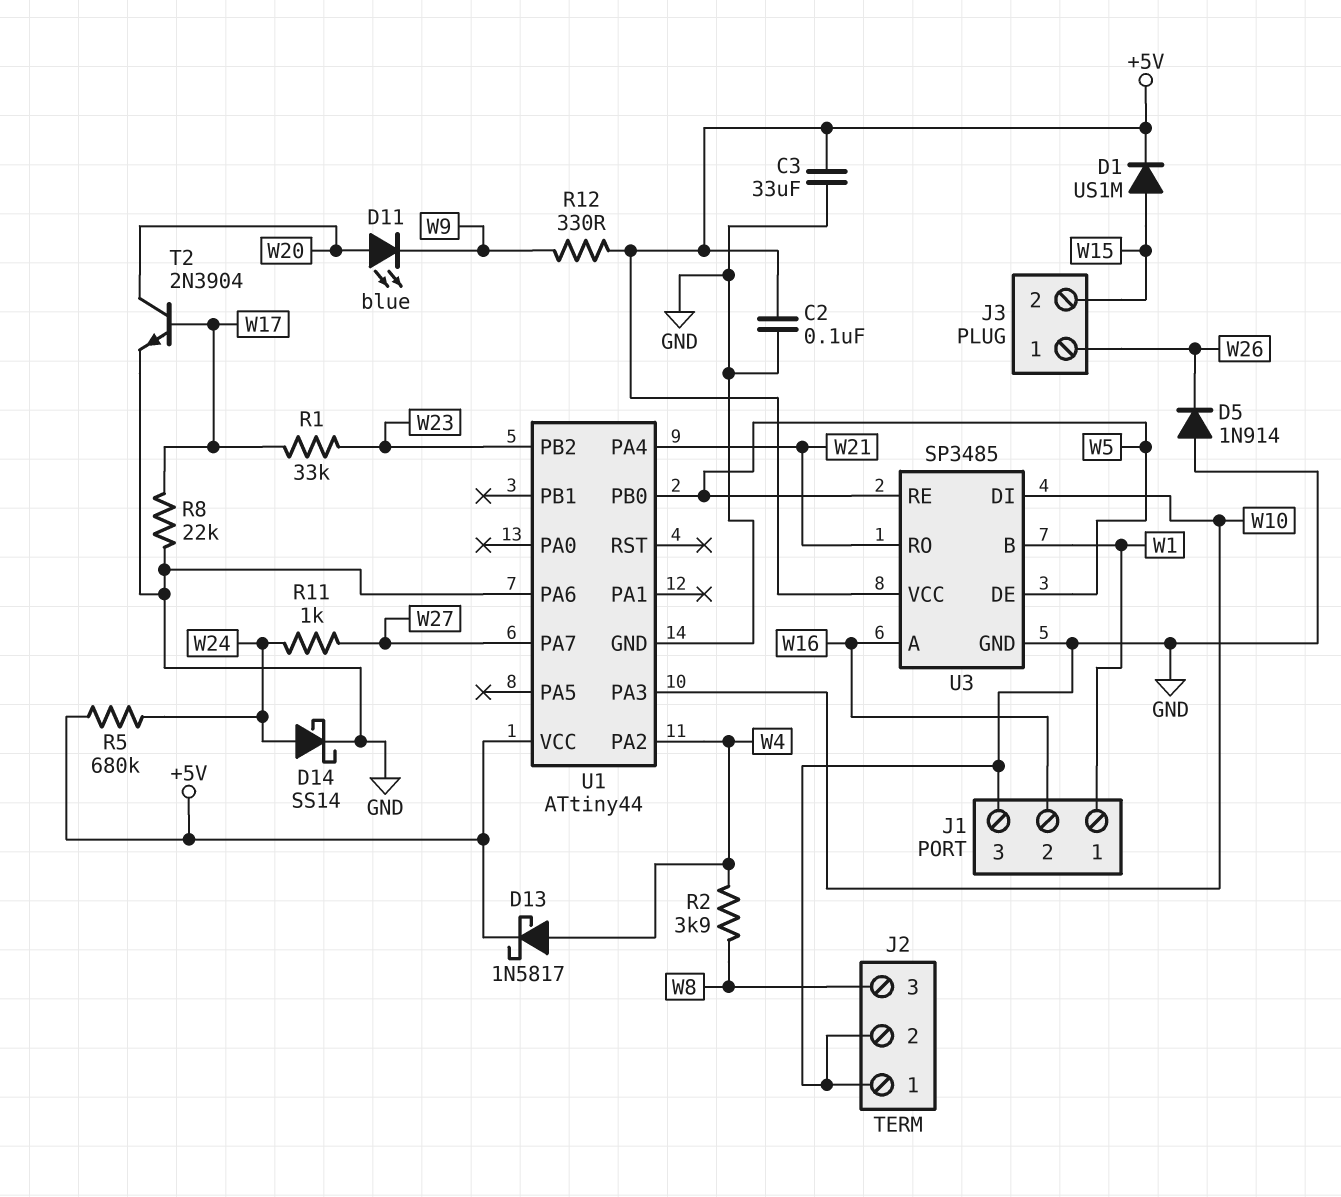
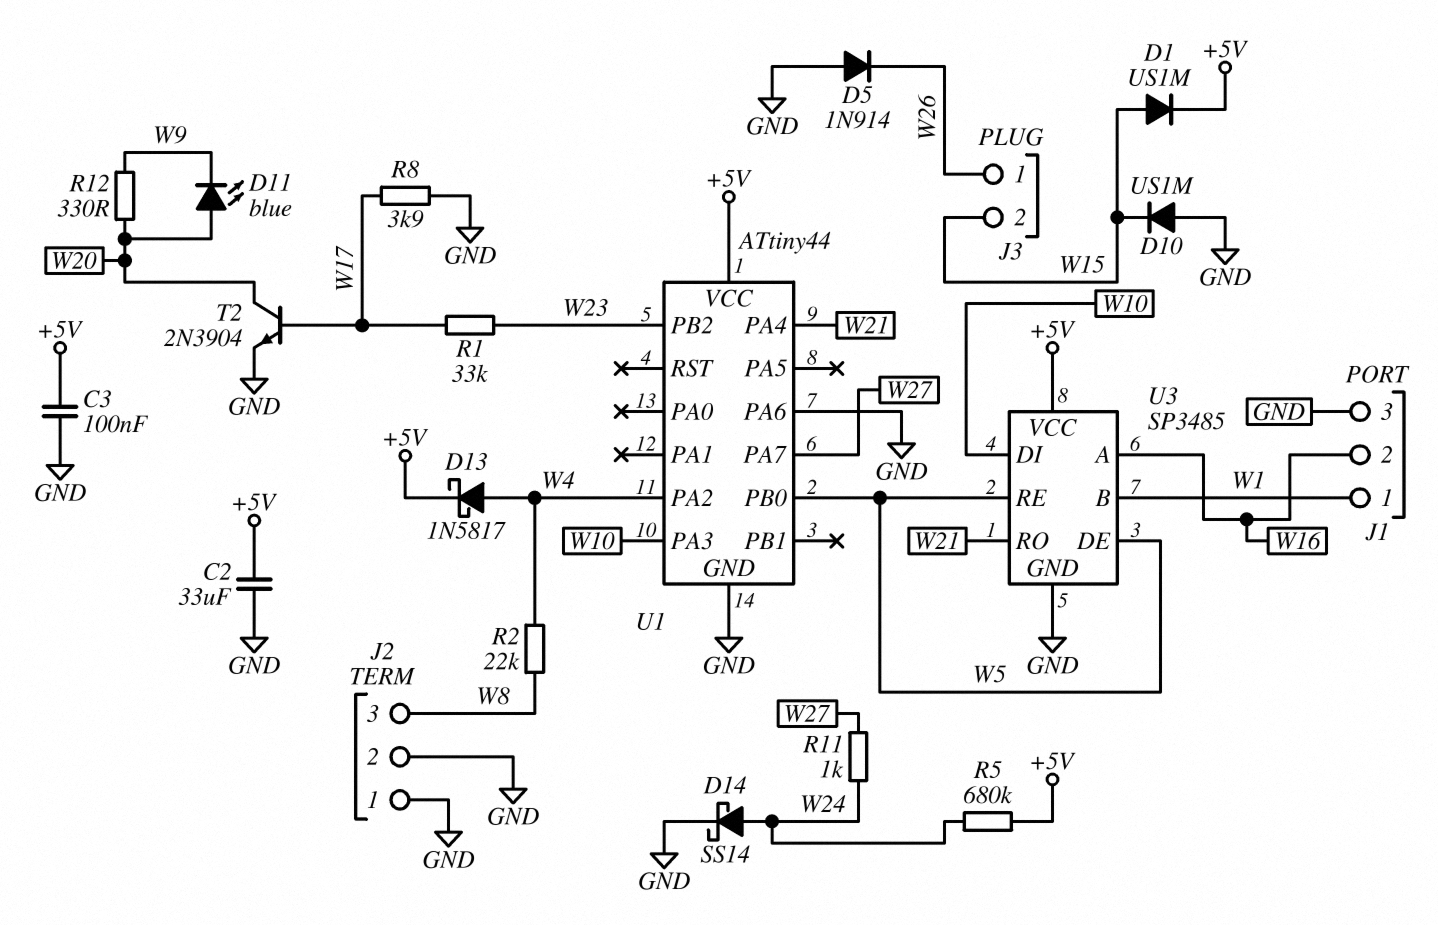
C2: 100nF (+5V, GND) -> 33uF (+5V, GND)
C3: 33uF (+5V, GND) -> 100nF (+5V, GND)
D10: none -> diode US1M (A GND, K W15)
R2: 3.9k (W4, W8) -> 22k (W4, W8)
R8: 22k (GND, W17) -> 3.9k (GND, W17)
R12: 330 (+5V, W9) -> 330 (W9, W20)

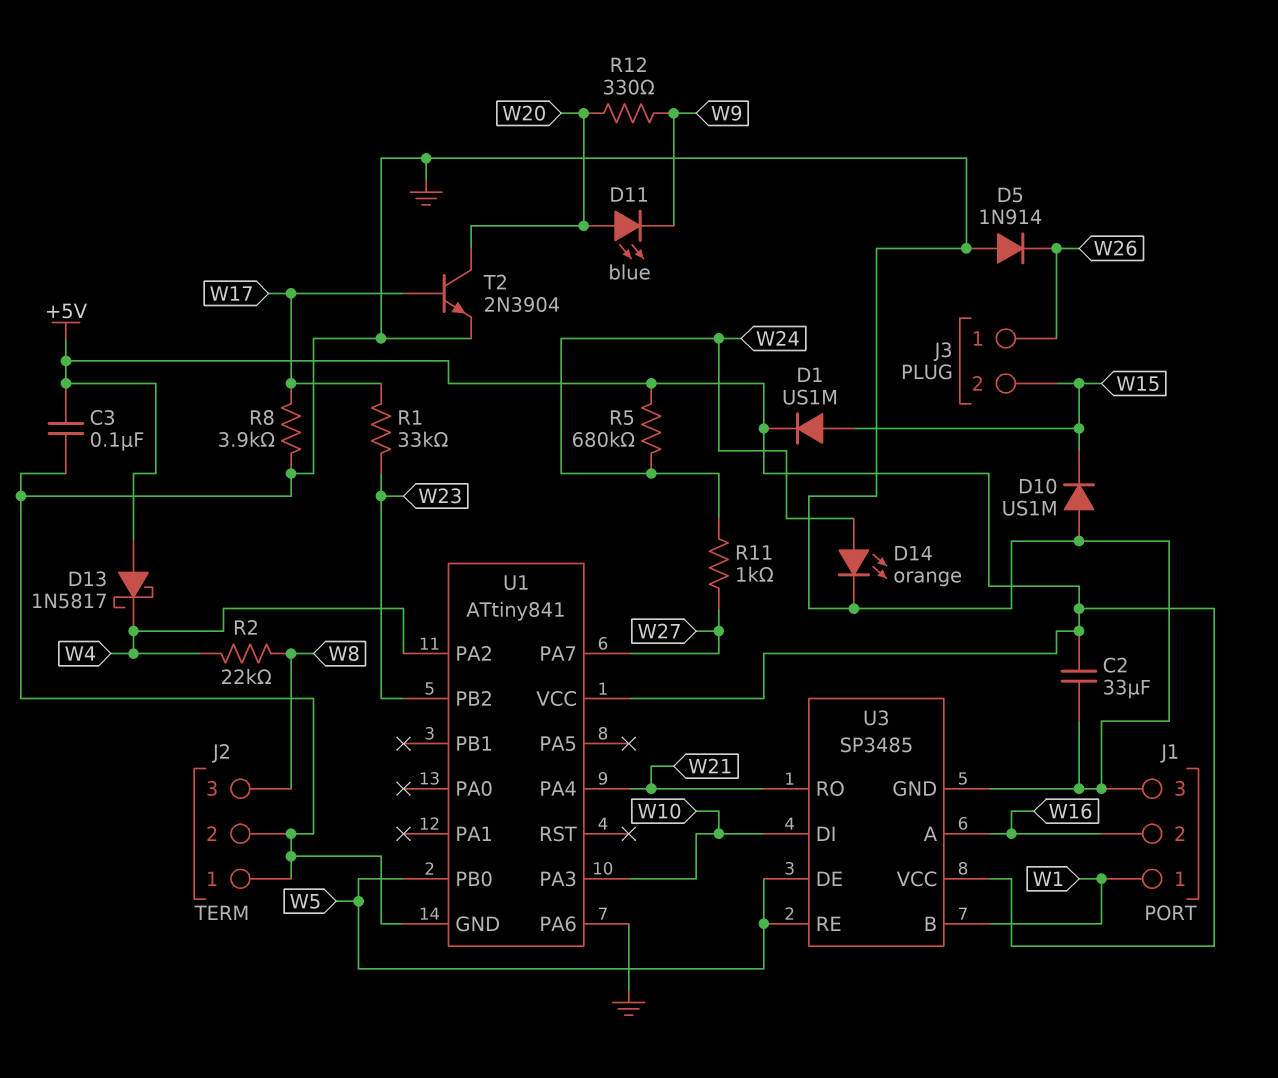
D13: schottky 1N5817 (A W4, K +5V) -> schottky 1N5817 (A +5V, K W4)
D14: schottky SS14 (A W24, K GND) -> LED orange (A W24, K GND)
U1: ATtiny44 -> ATtiny841

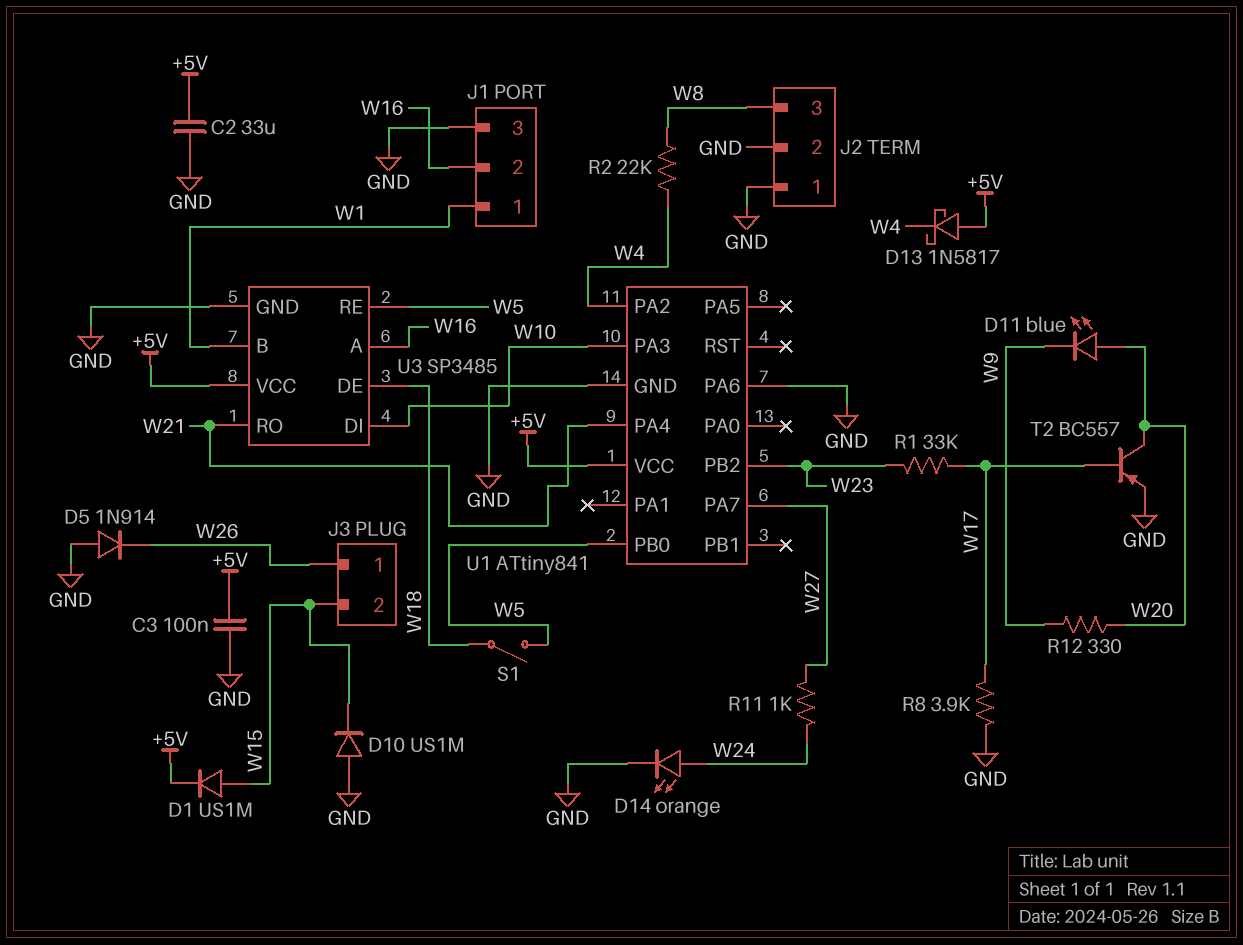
R5: 680k (+5V, W24) -> none
S1: none -> switch (W5, W18)
T2: NPN 2N3904 (B W17, C W20, E GND) -> PNP BC557 (B W17, C W20, E GND)
U3 pin DE: W5 -> W18

